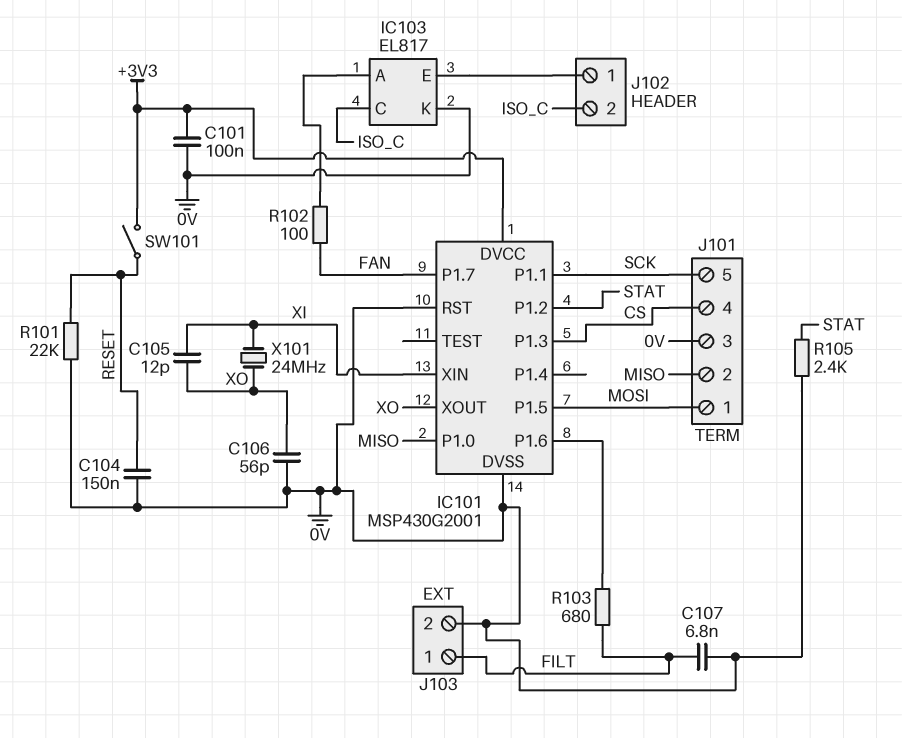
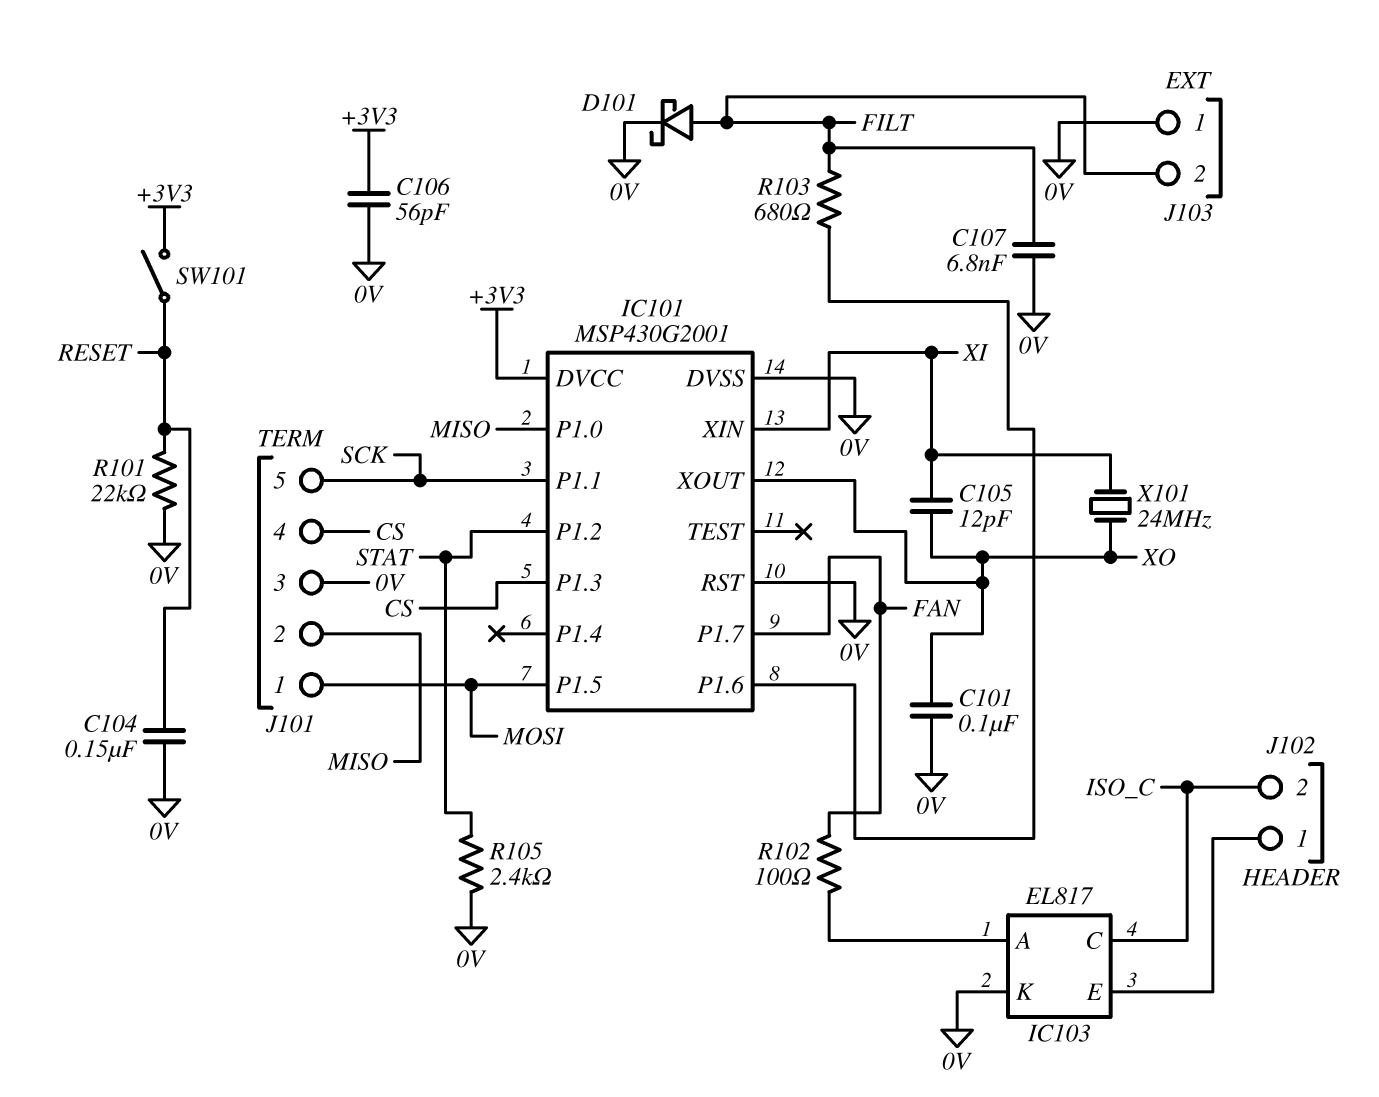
C101: 100nF (+3V3, 0V) -> 100nF (0V, XO)
C106: 56pF (0V, XO) -> 56pF (+3V3, 0V)
D101: none -> schottky (A FILT, K 0V)
J103 pin 1: FILT -> 0V
J103 pin 2: 0V -> FILT

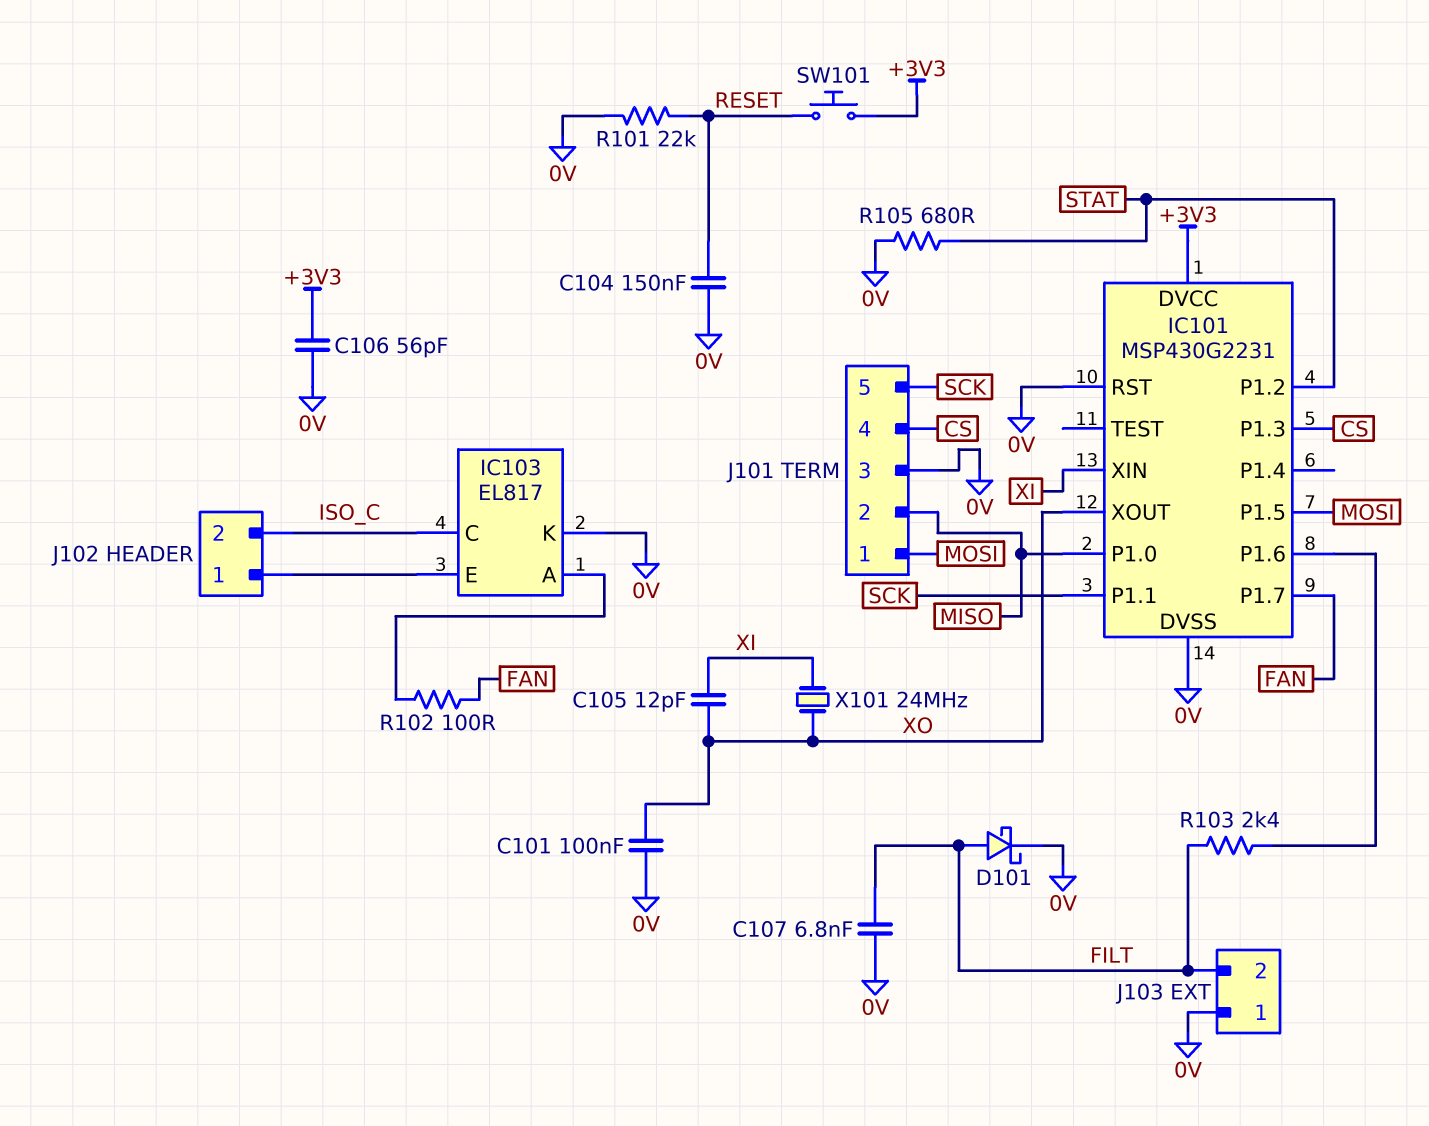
IC101: MSP430G2001 -> MSP430G2231
R103: 680 (FILT, IC101/P1.6) -> 2.4k (FILT, IC101/P1.6)
R105: 2.4k (0V, STAT) -> 680 (0V, STAT)
SW101: switch (+3V3, RESET) -> button (+3V3, RESET)

